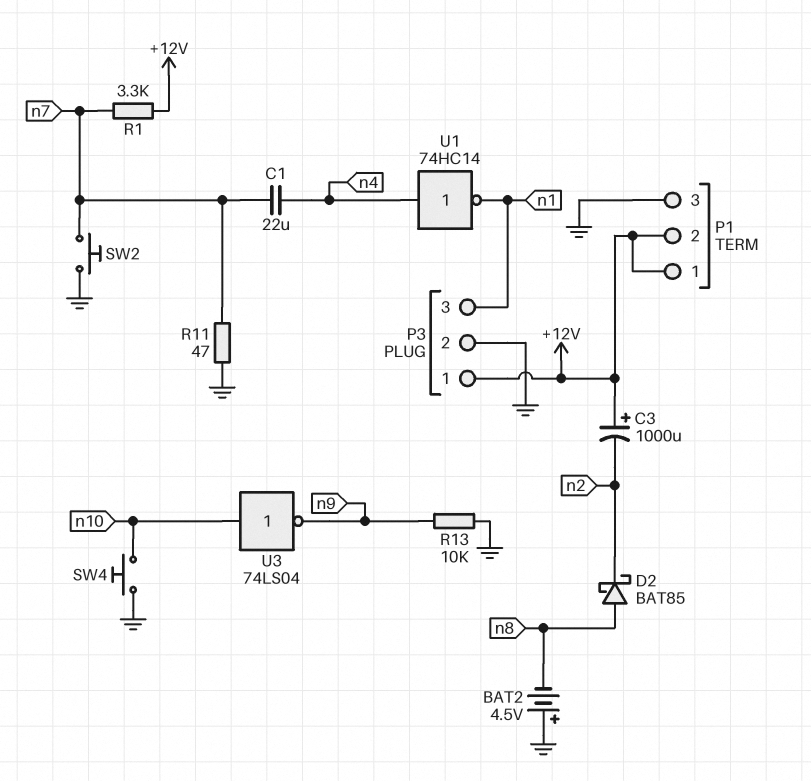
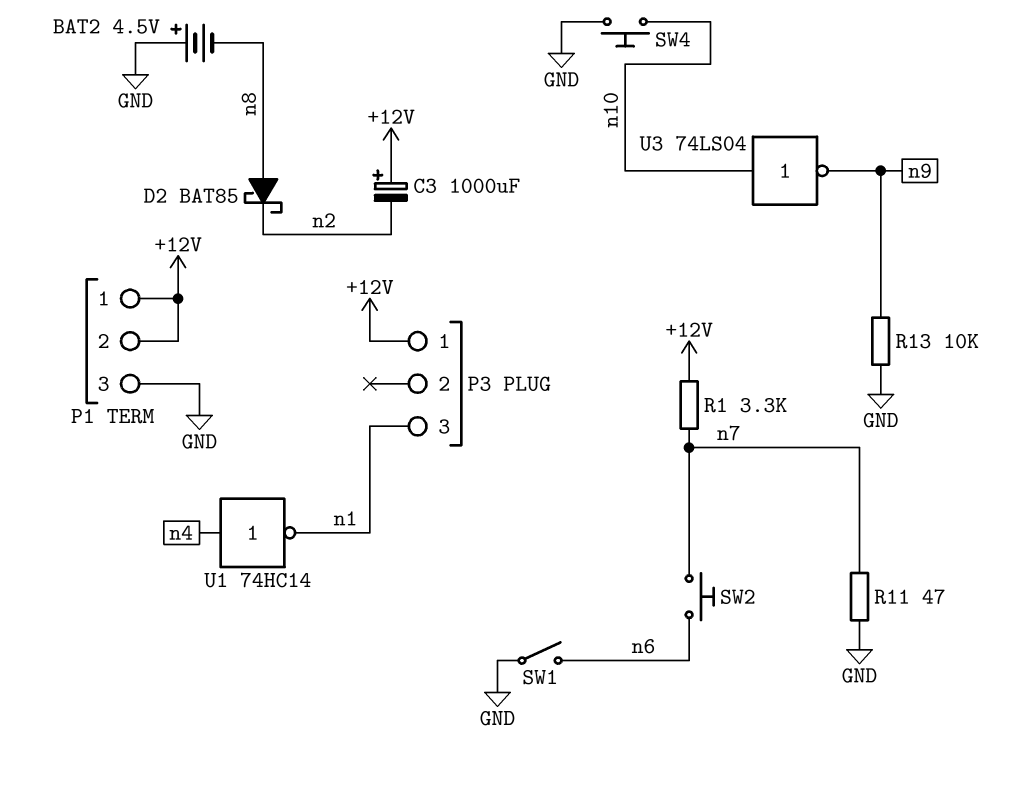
C1: 22uF (n4, n7) -> none
P3 pin 2: GND -> none
SW1: none -> switch (GND, n6)
SW2: button (GND, n7) -> button (n6, n7)

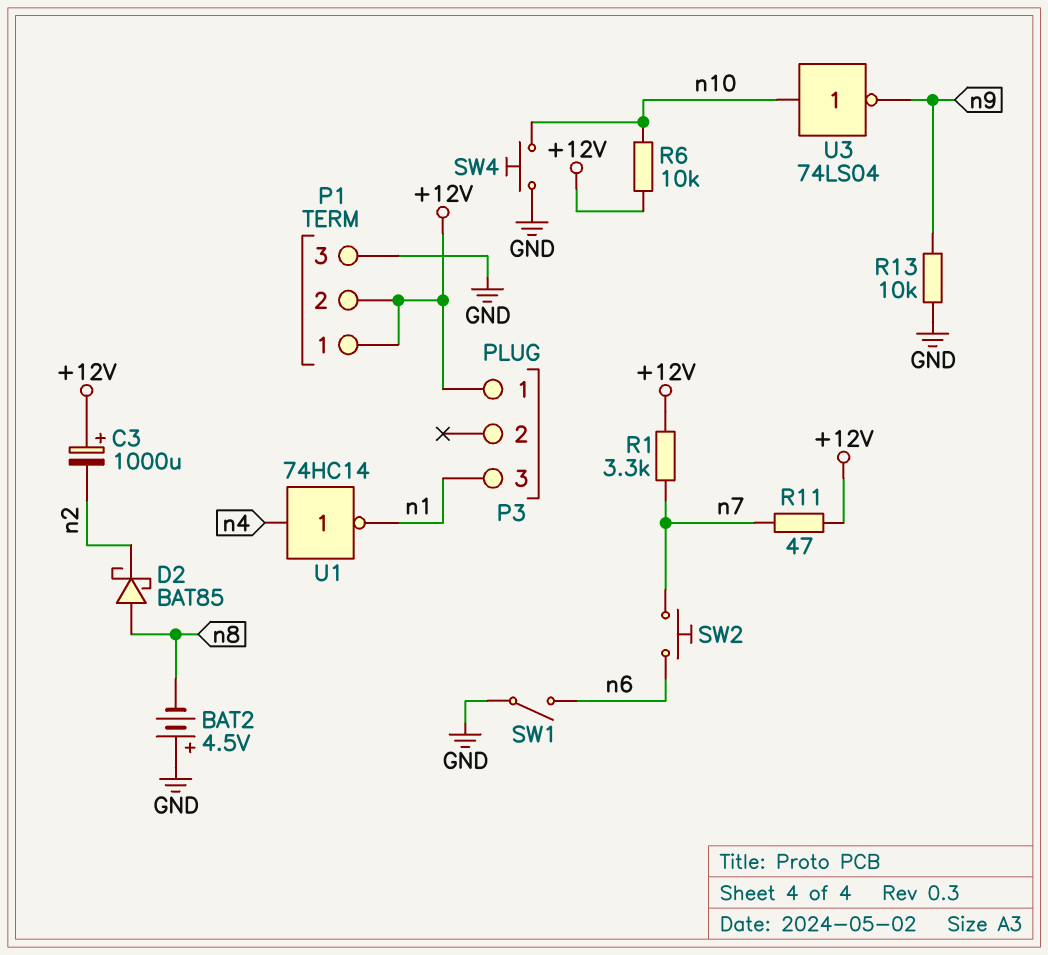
R6: none -> 10k (+12V, n10)
R11: 47 (GND, n7) -> 47 (+12V, n7)

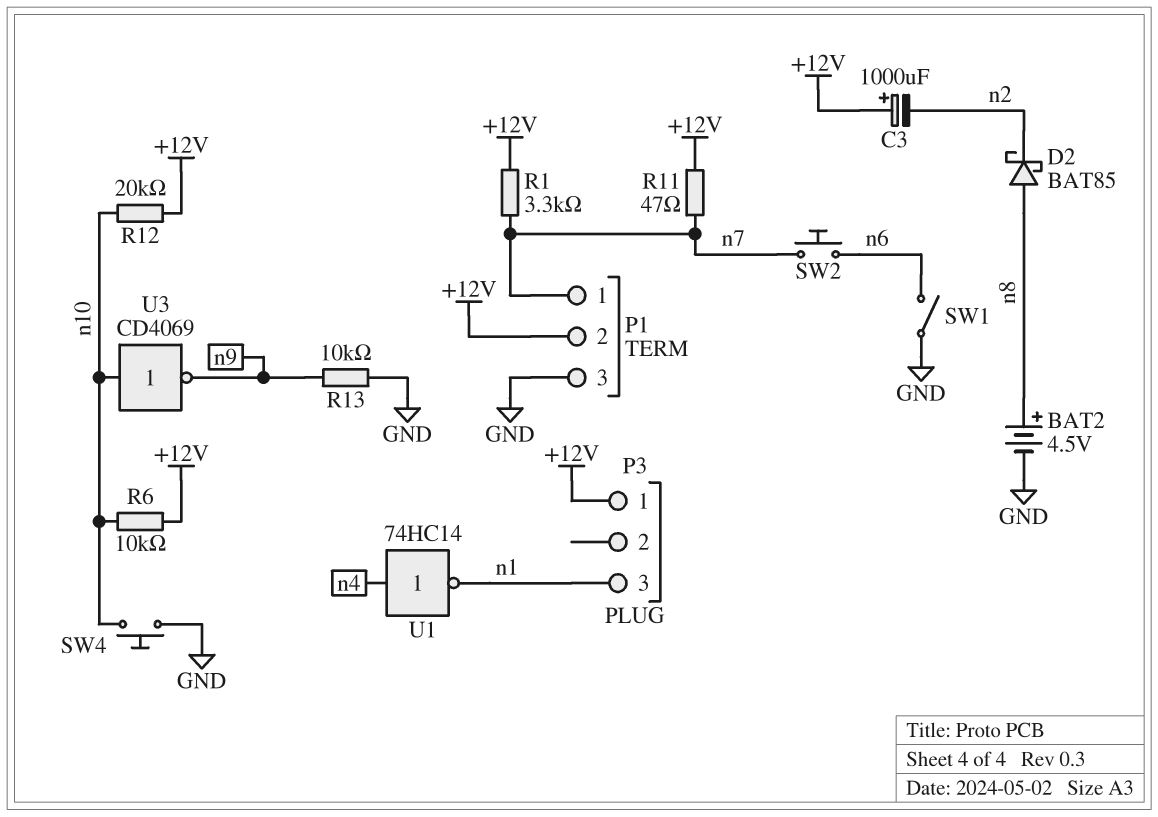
BAT2: 4.5V (plus GND, minus n8) -> 4.5V (plus n8, minus GND)
P1 pin 1: +12V -> n7
R12: none -> 20k (+12V, n10)
U3: NOT 74LS04 (in n10, out n9) -> NOT CD4069 (in n10, out n9)

